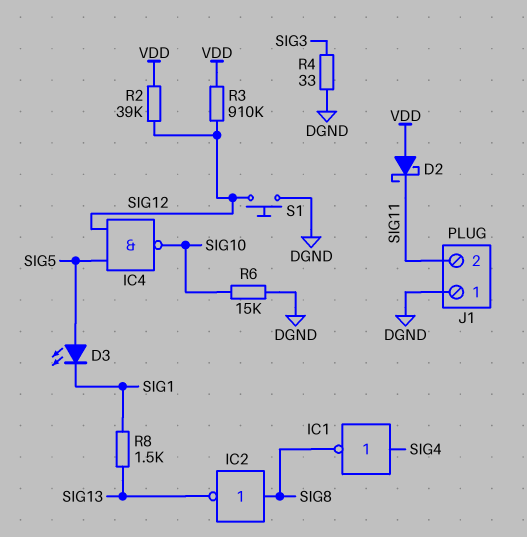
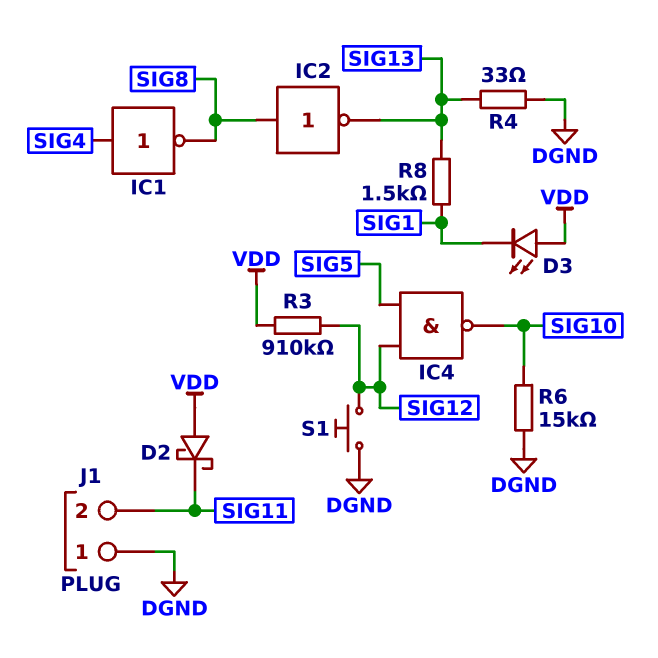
D3: LED (A SIG5, K SIG1) -> LED (A VDD, K SIG1)
R2: 39k (SIG12, VDD) -> none
R4: 33 (DGND, SIG3) -> 33 (DGND, SIG13)

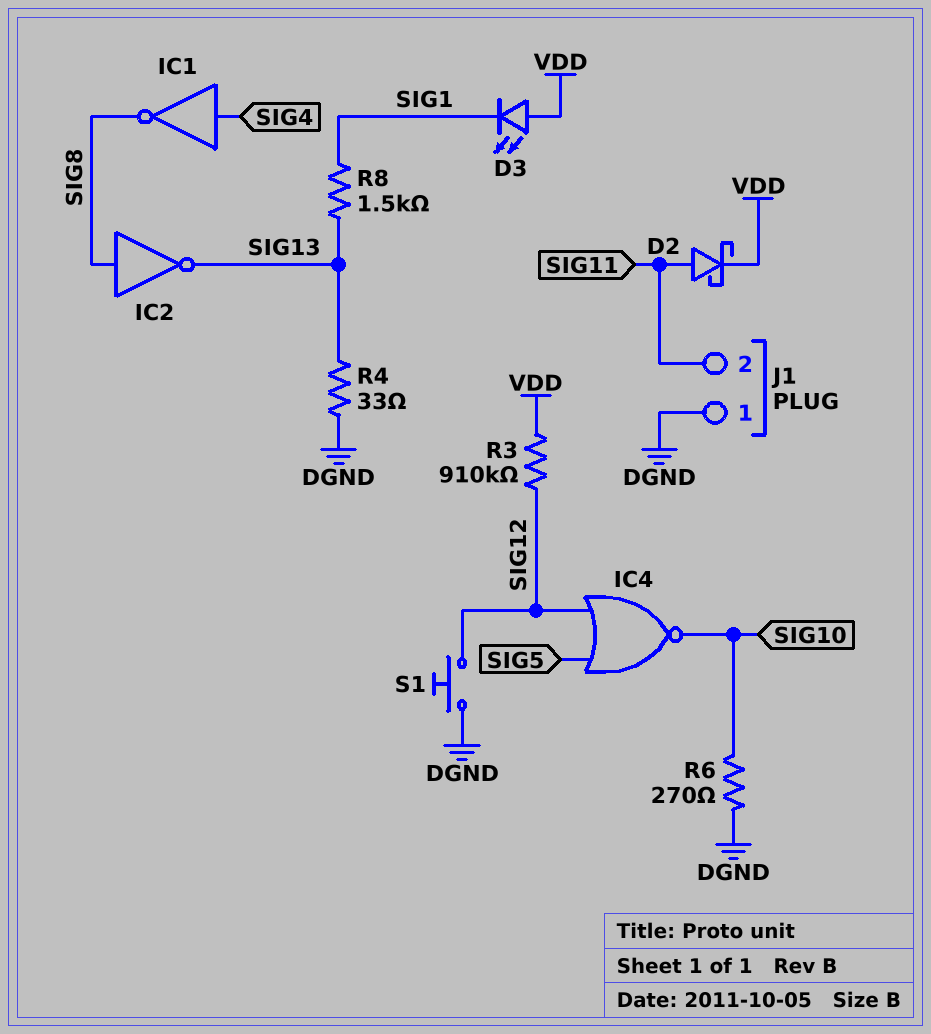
D2: schottky (A VDD, K SIG11) -> schottky (A SIG11, K VDD)
IC4: NAND (in SIG5, in SIG12, out SIG10) -> NOR (in SIG5, in SIG12, out SIG10)
R6: 15k (DGND, SIG10) -> 270 (DGND, SIG10)

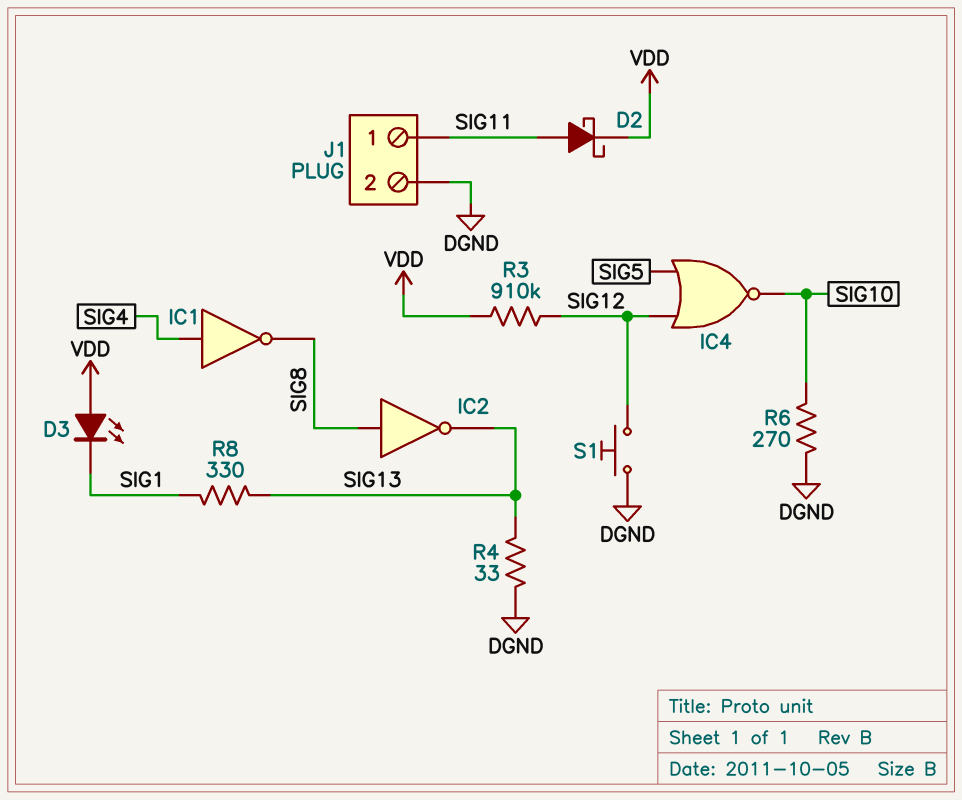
J1 pin 1: DGND -> SIG11
J1 pin 2: SIG11 -> DGND
R8: 1.5k (SIG1, SIG13) -> 330 (SIG1, SIG13)

